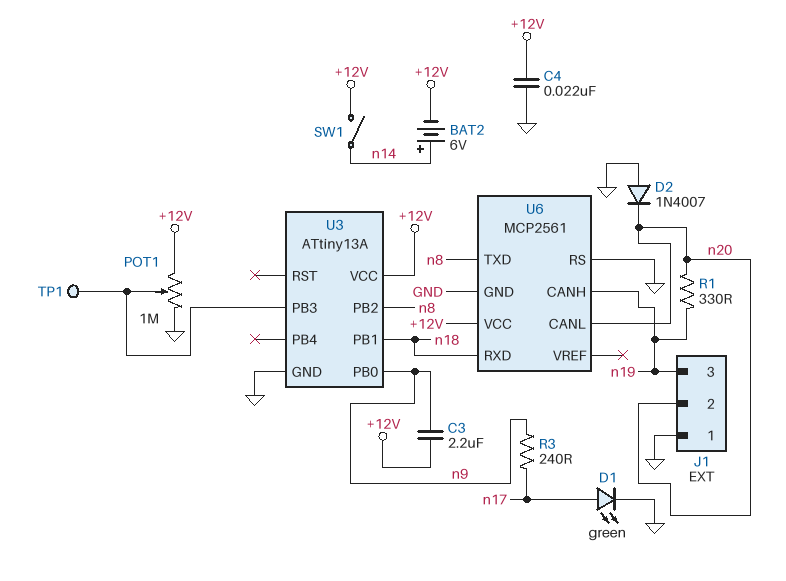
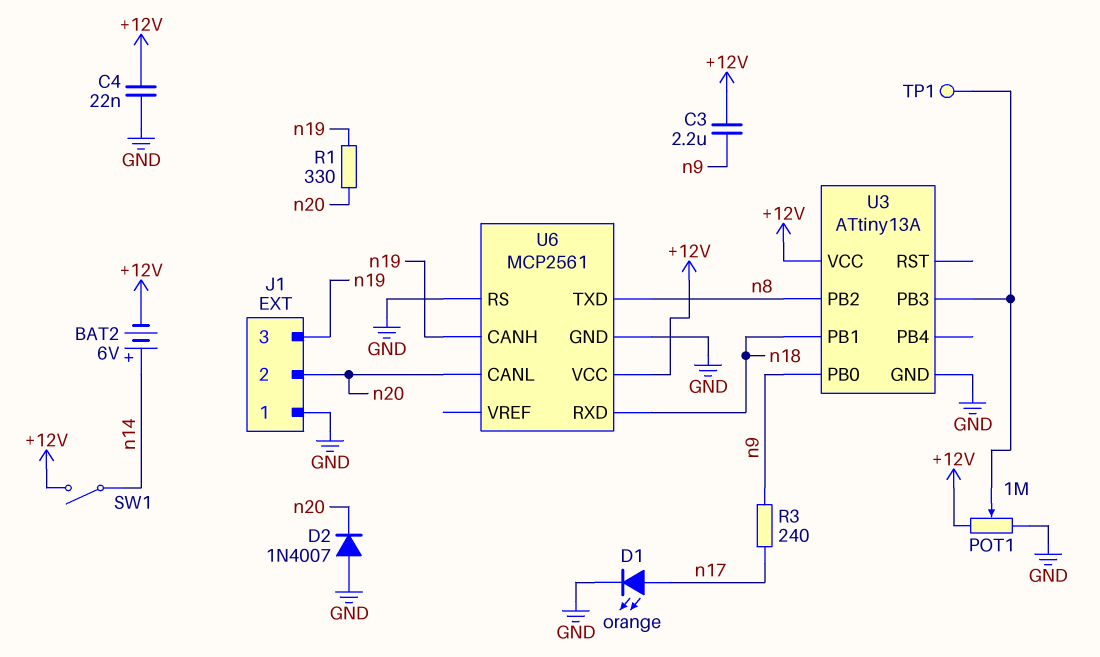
D1: LED green (A n17, K GND) -> LED orange (A n17, K GND)

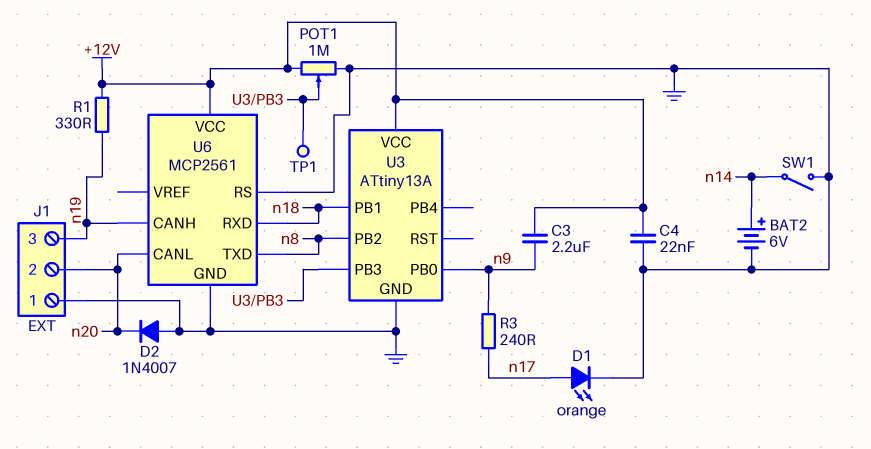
BAT2: 6V (plus n14, minus +12V) -> 6V (plus n14, minus GND)
R1: 330 (n19, n20) -> 330 (+12V, n19)
SW1: switch (+12V, n14) -> switch (GND, n14)

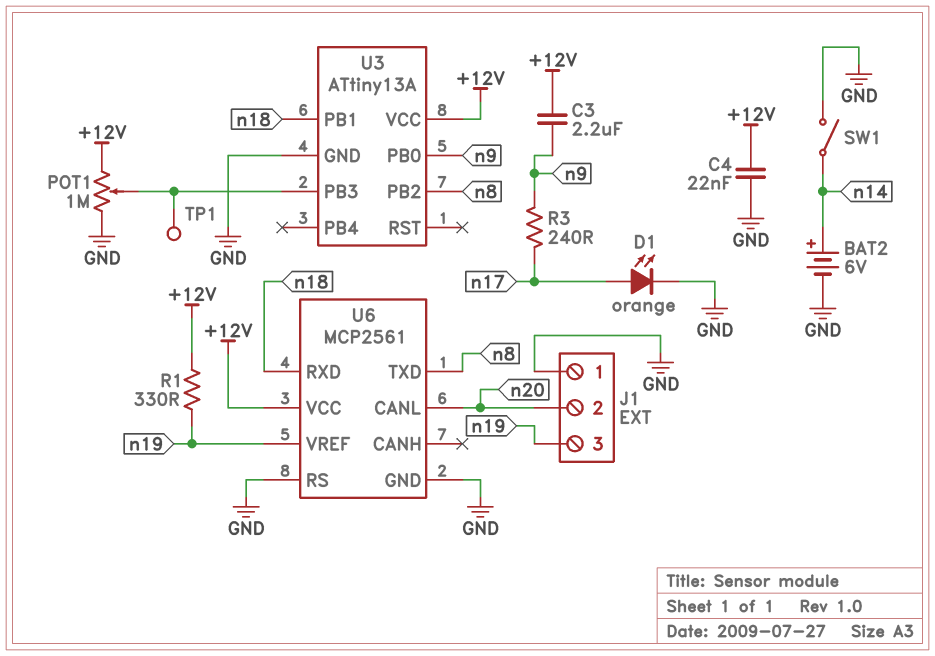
D2: diode 1N4007 (A GND, K n20) -> none
U6 pin CANH: n19 -> none
U6 pin VREF: none -> n19

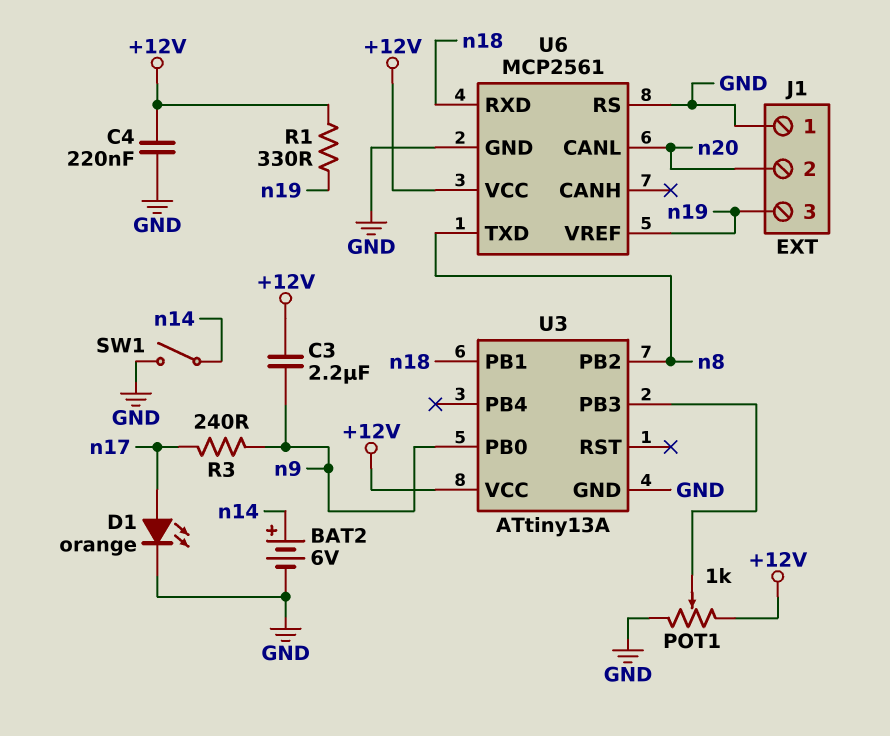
C4: 22nF (+12V, GND) -> 220nF (+12V, GND)
POT1: 1M (+12V, GND, wiper U3/PB3) -> 1k (+12V, GND, wiper U3/PB3)
TP1: test point (U3/PB3) -> none

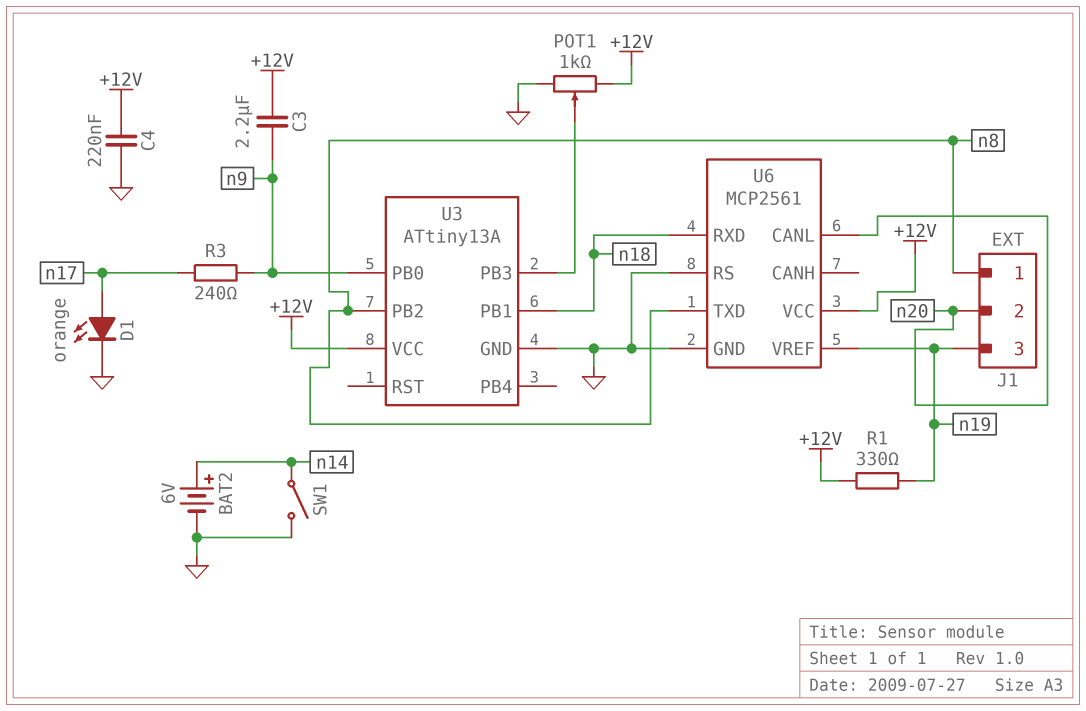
J1 pin 1: GND -> n8

